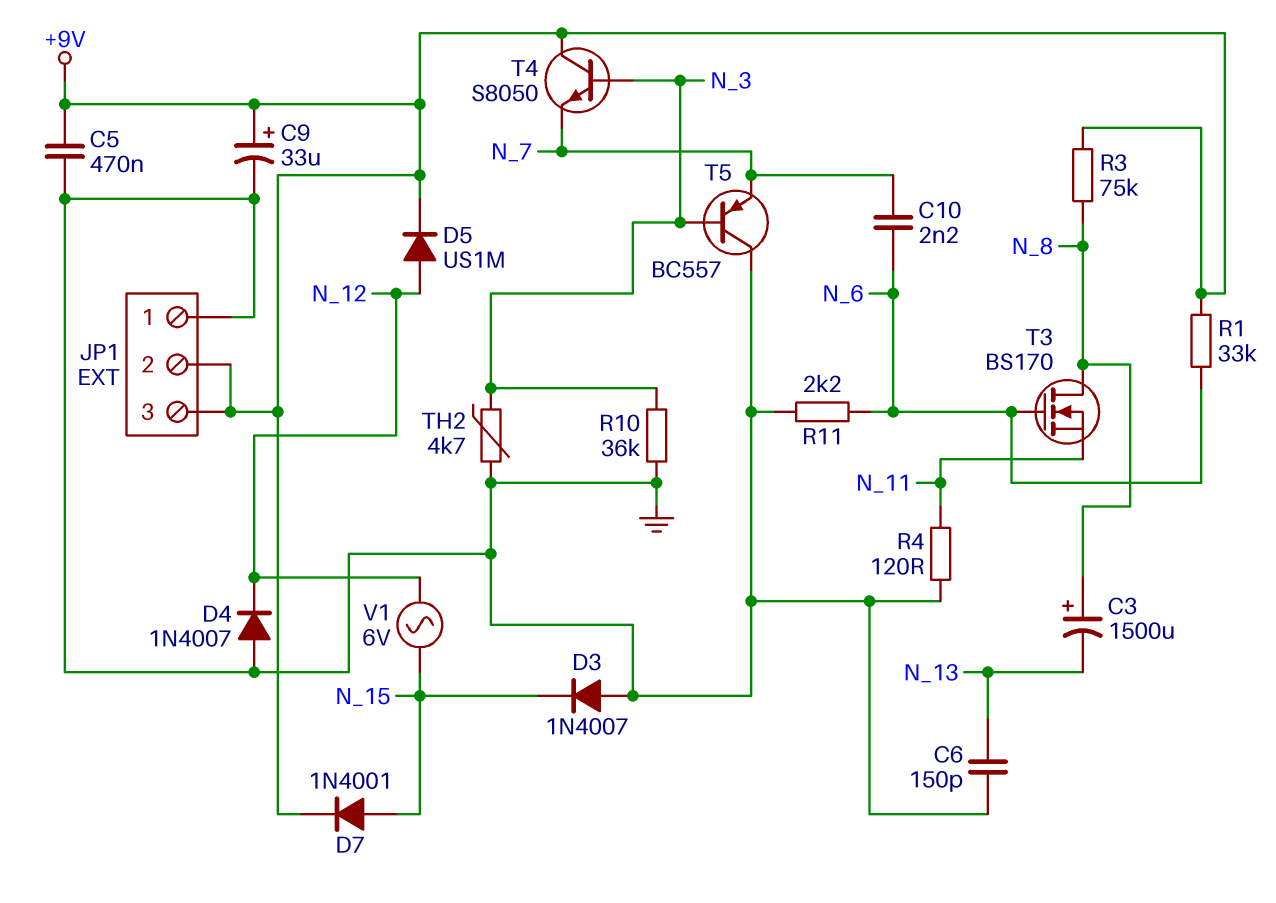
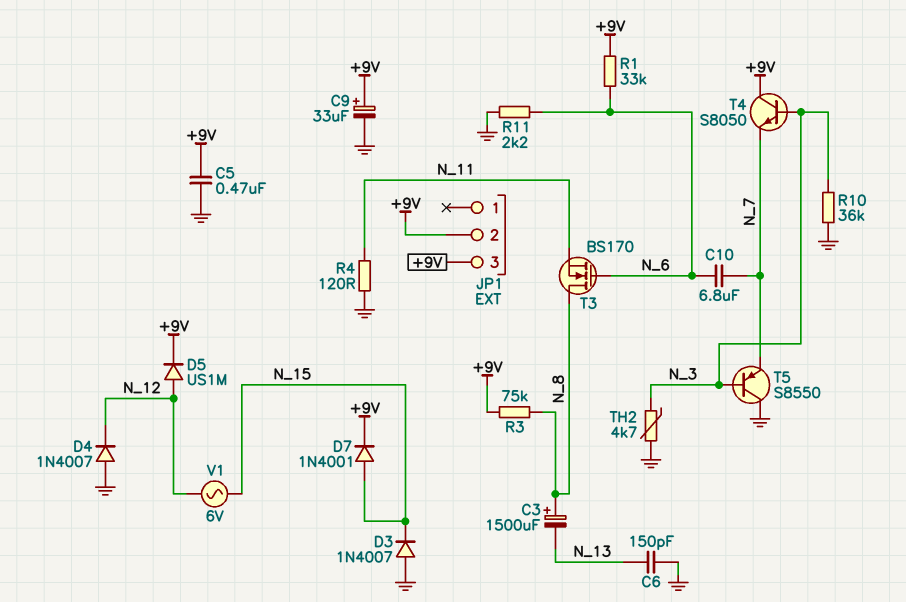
C10: 2.2nF (N_6, N_7) -> 6.8uF (N_6, N_7)
JP1 pin 1: GND -> none
T5: PNP BC557 (B N_3, C GND, E N_7) -> PNP S8550 (B N_3, C GND, E N_7)

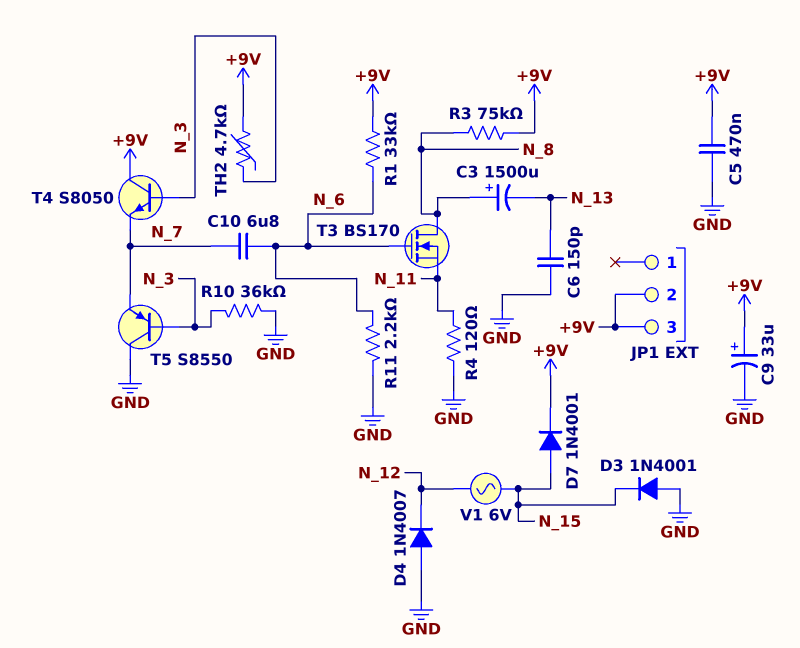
D3: diode 1N4007 (A GND, K N_15) -> diode 1N4001 (A GND, K N_15)
D5: diode US1M (A N_12, K +9V) -> none
TH2: 4.7k (GND, N_3) -> 4.7k (+9V, N_3)

